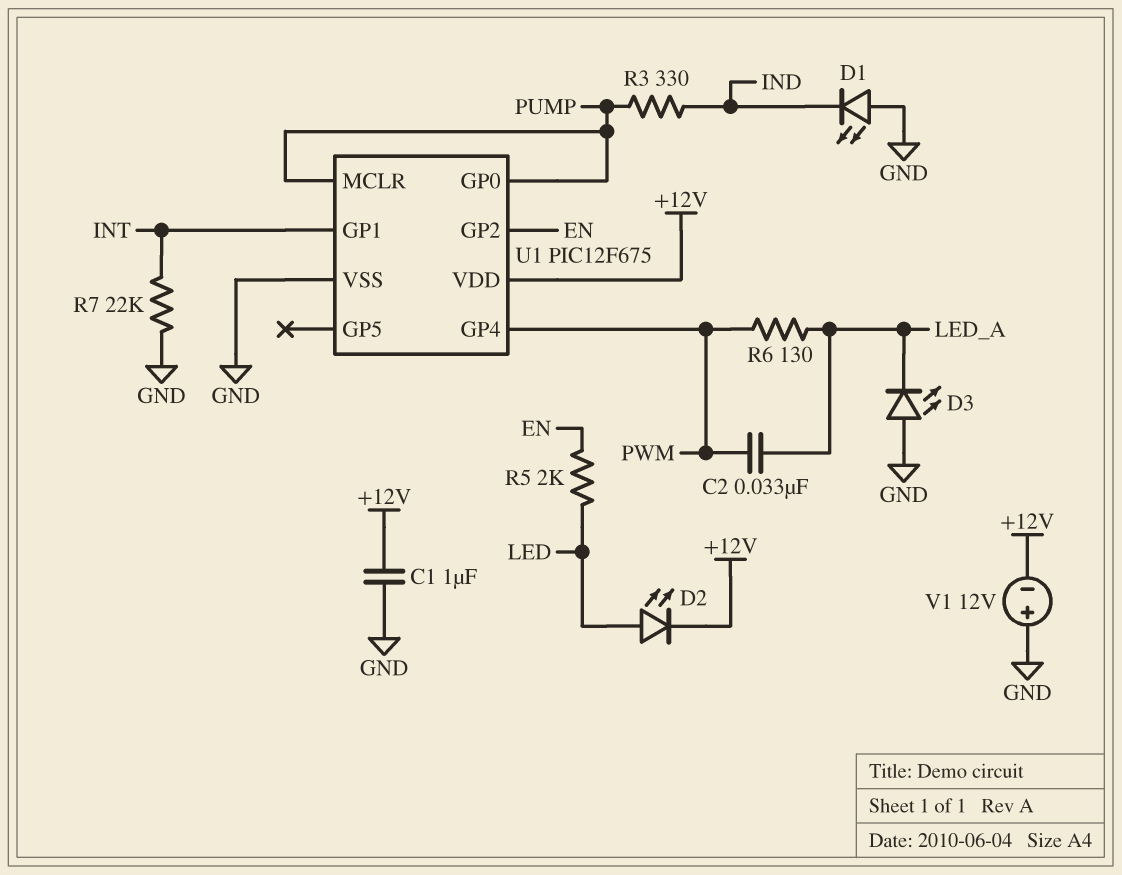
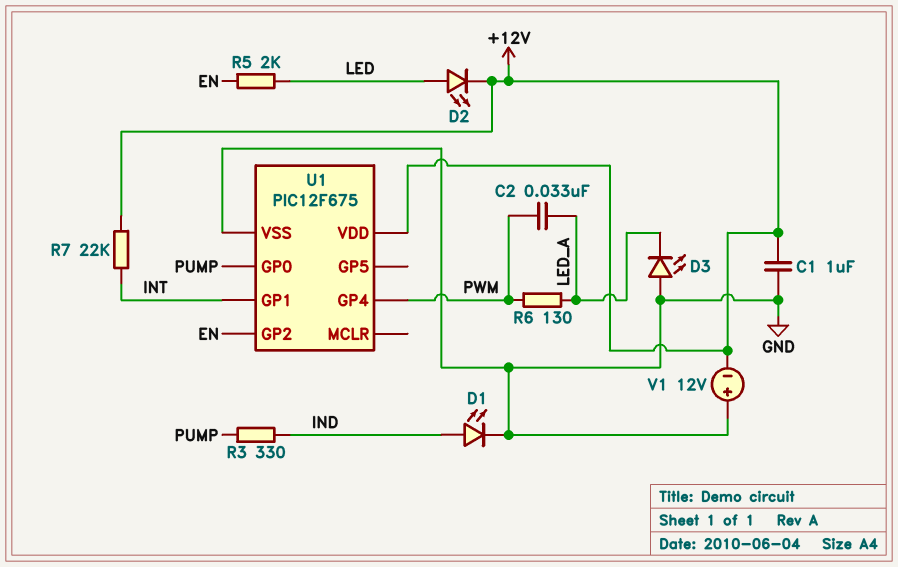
D1: LED (A GND, K IND) -> LED (A IND, K GND)
R7: 22k (GND, INT) -> 22k (+12V, INT)
U1 pin MCLR: PUMP -> none

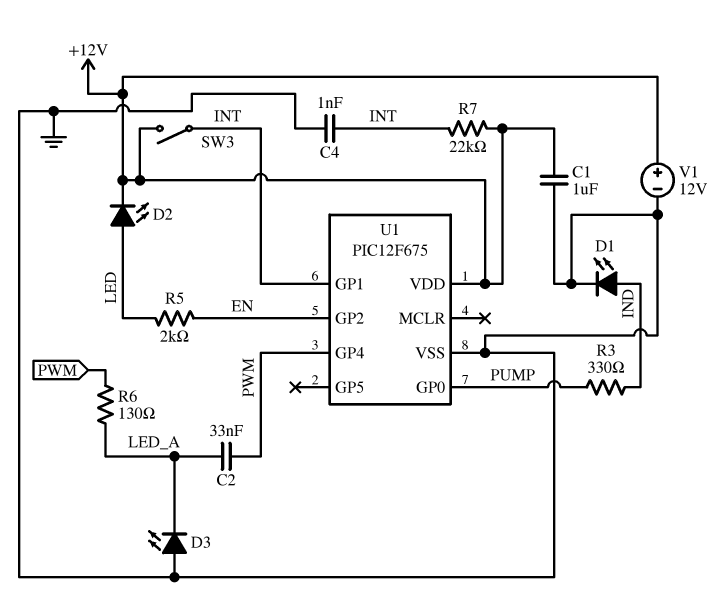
C4: none -> 1nF (GND, INT)
SW3: none -> switch (+12V, INT)
V1: 12V (plus GND, minus +12V) -> 12V (plus +12V, minus GND)

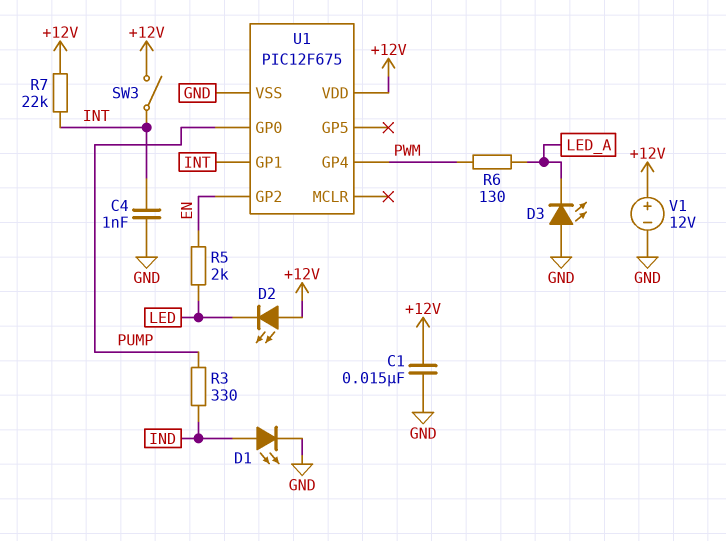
C1: 1uF (+12V, GND) -> 15nF (+12V, GND)
C2: 33nF (LED_A, PWM) -> none
D2: LED (A LED, K +12V) -> LED (A +12V, K LED)

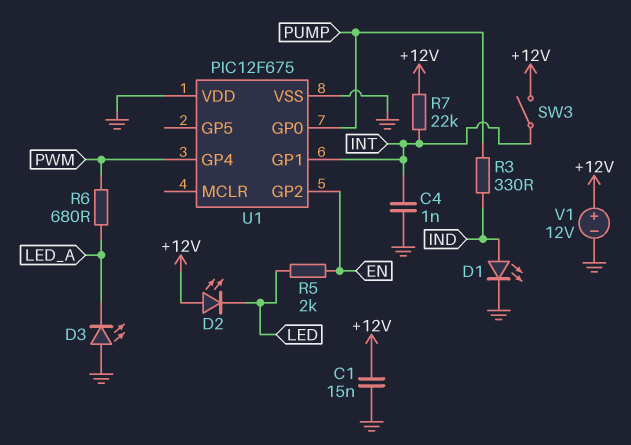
R6: 130 (LED_A, PWM) -> 680 (LED_A, PWM)
U1 pin VDD: +12V -> GND

